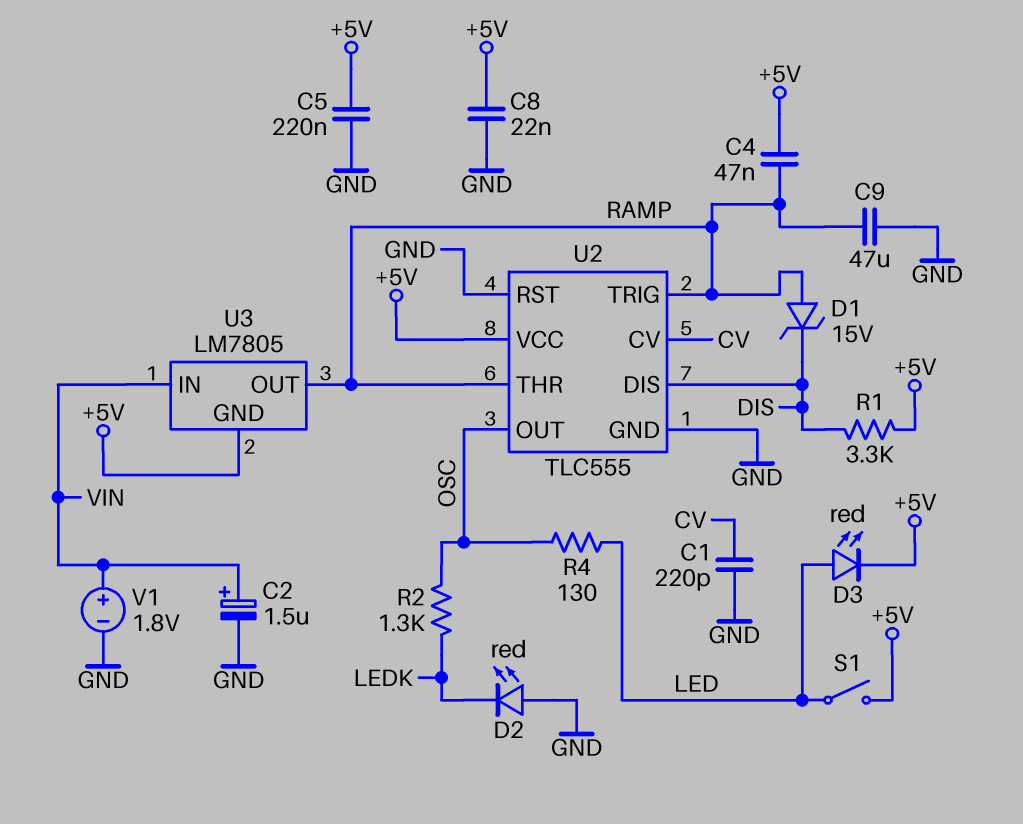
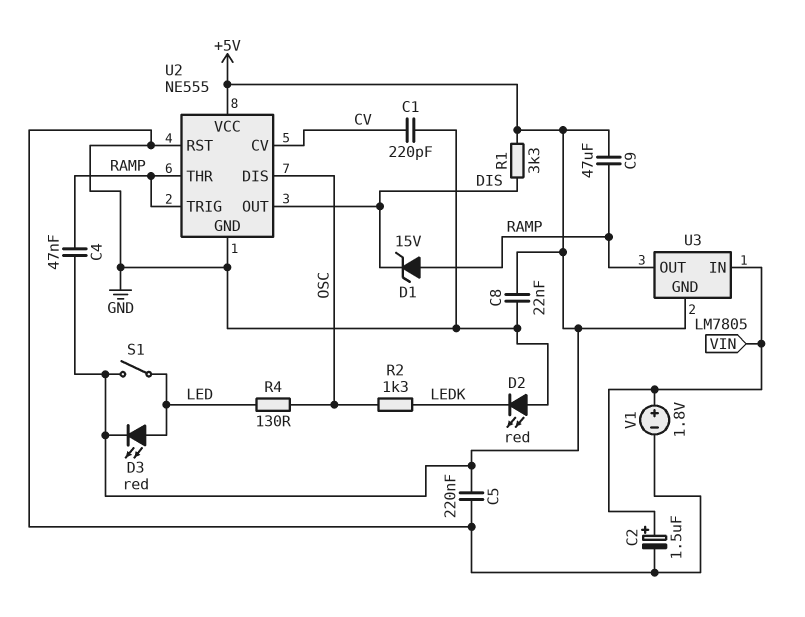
C9: 47uF (GND, RAMP) -> 47uF (+5V, RAMP)
U2: TLC555 -> NE555
U2 pin DIS: DIS -> OSC
U2 pin OUT: OSC -> DIS

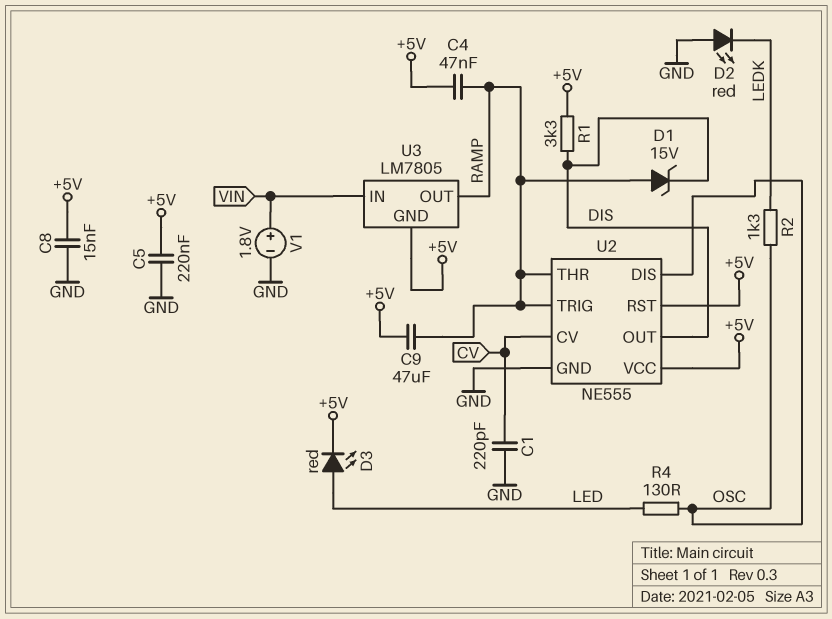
C2: 1.5uF (plus VIN, minus GND) -> none
C8: 22nF (+5V, GND) -> 15nF (+5V, GND)
S1: switch (+5V, LED) -> none
U2 pin RST: GND -> +5V

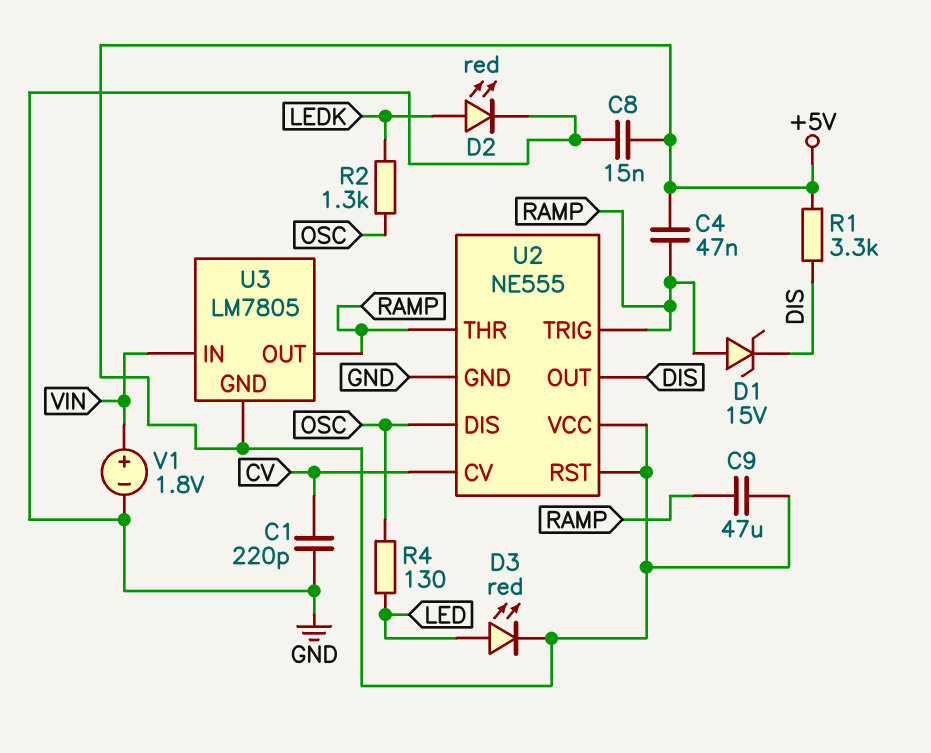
C5: 220nF (+5V, GND) -> none
D2: LED red (A GND, K LEDK) -> LED red (A LEDK, K GND)

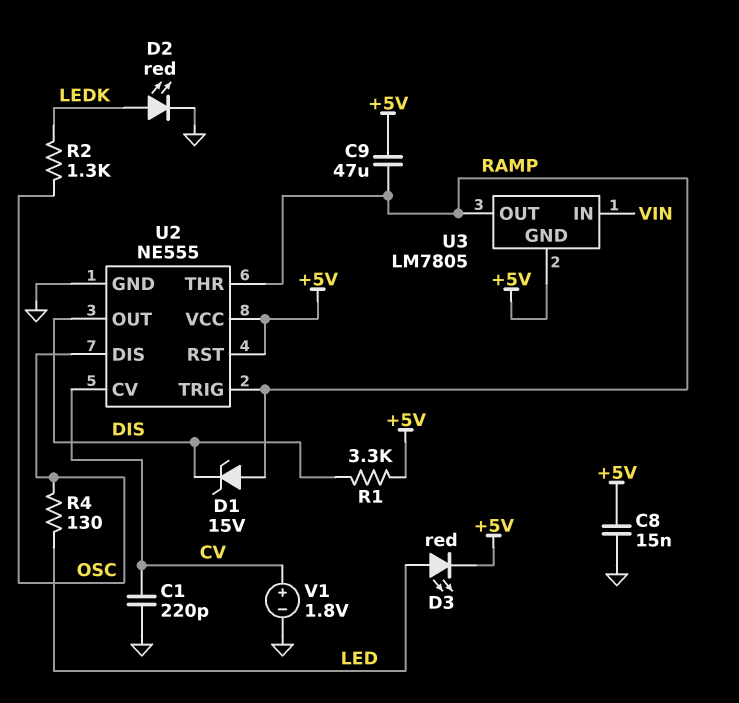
C4: 47nF (+5V, RAMP) -> none
V1: 1.8V (plus VIN, minus GND) -> 1.8V (plus CV, minus GND)

